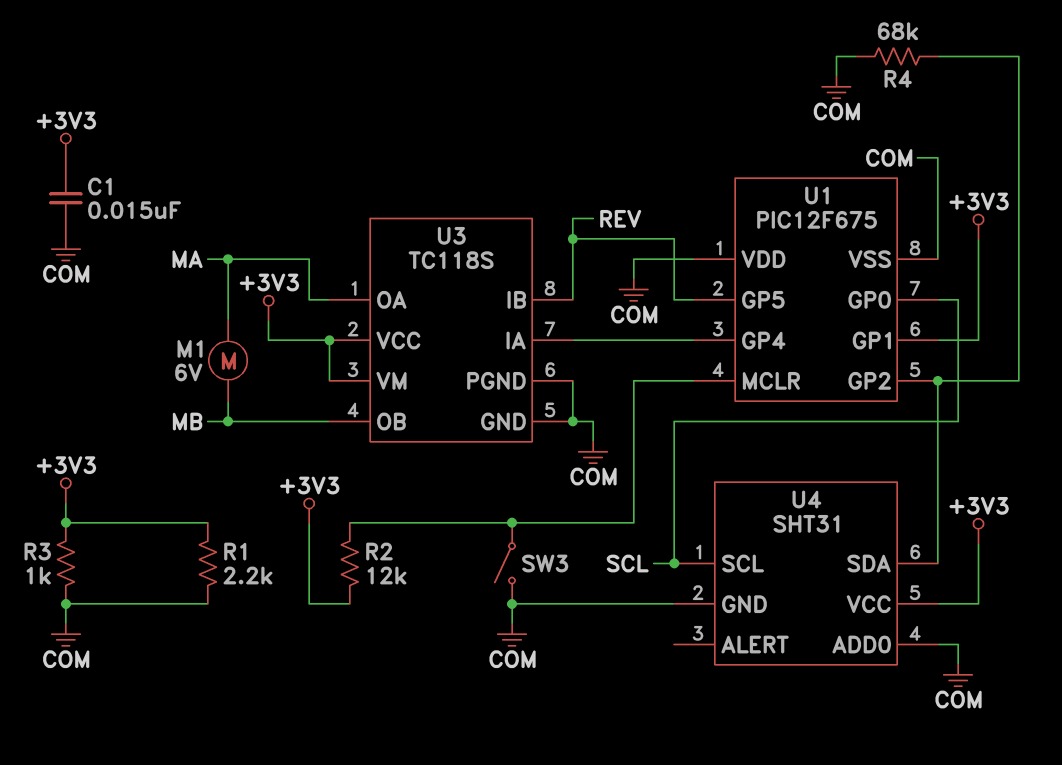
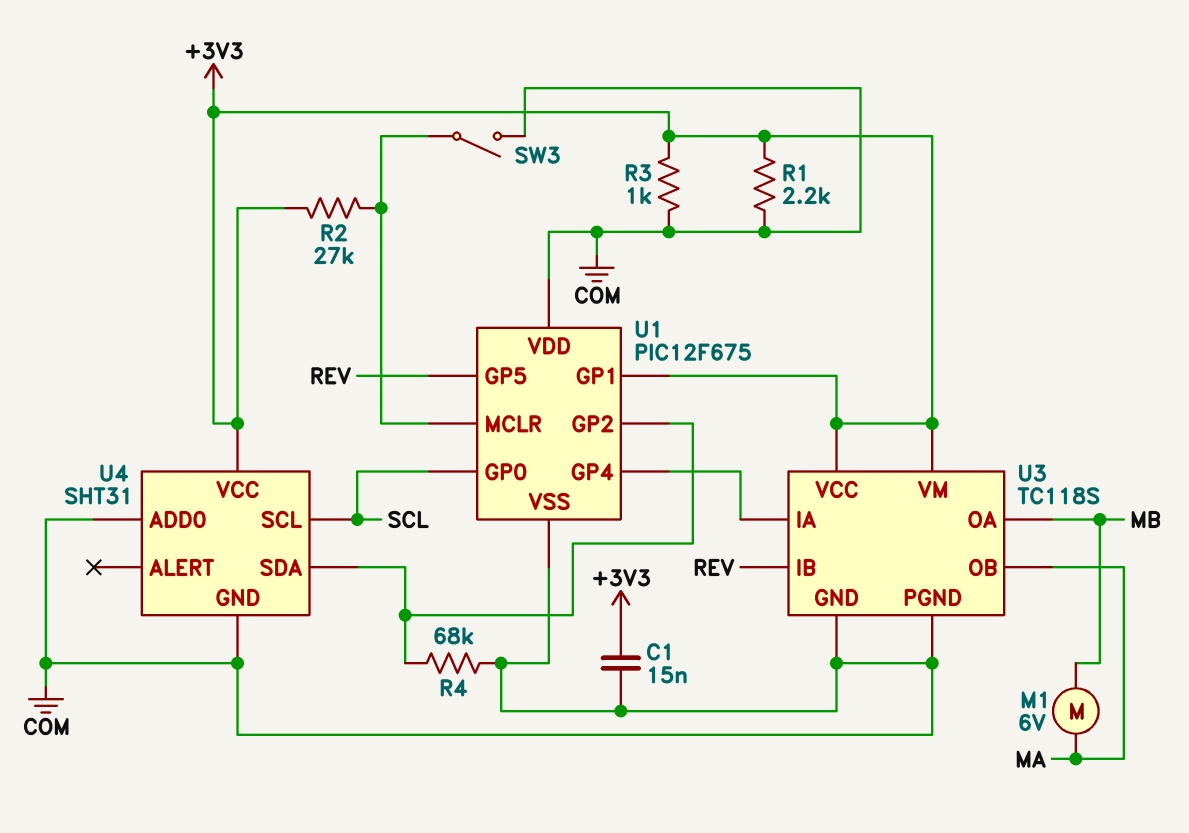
R2: 12k (+3V3, U1/MCLR) -> 27k (+3V3, U1/MCLR)
U3 pin OA: MA -> MB
U3 pin OB: MB -> MA

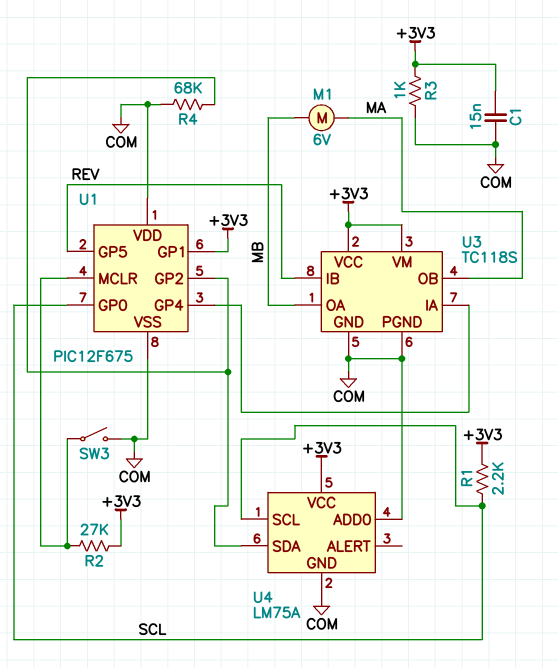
R1: 2.2k (+3V3, COM) -> 2.2k (+3V3, SCL)
U4: SHT31 -> LM75A

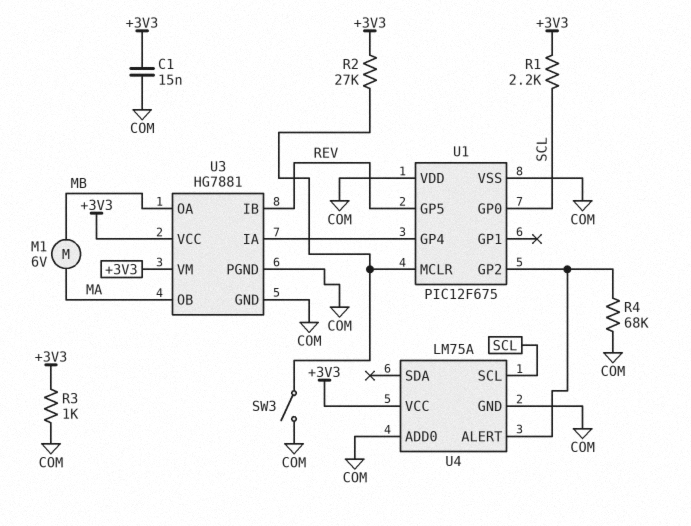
U1 pin GP1: +3V3 -> none
U3: TC118S -> HG7881
U4 pin ALERT: none -> U1/GP2
U4 pin SDA: U1/GP2 -> none

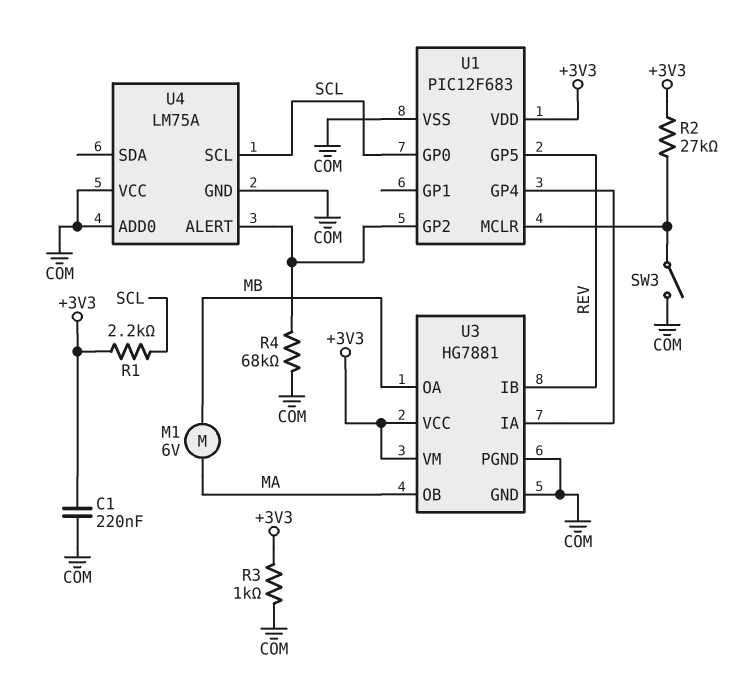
C1: 15nF (+3V3, COM) -> 220nF (+3V3, COM)
U1: PIC12F675 -> PIC12F683
U1 pin VDD: COM -> +3V3
U4 pin VCC: +3V3 -> COM

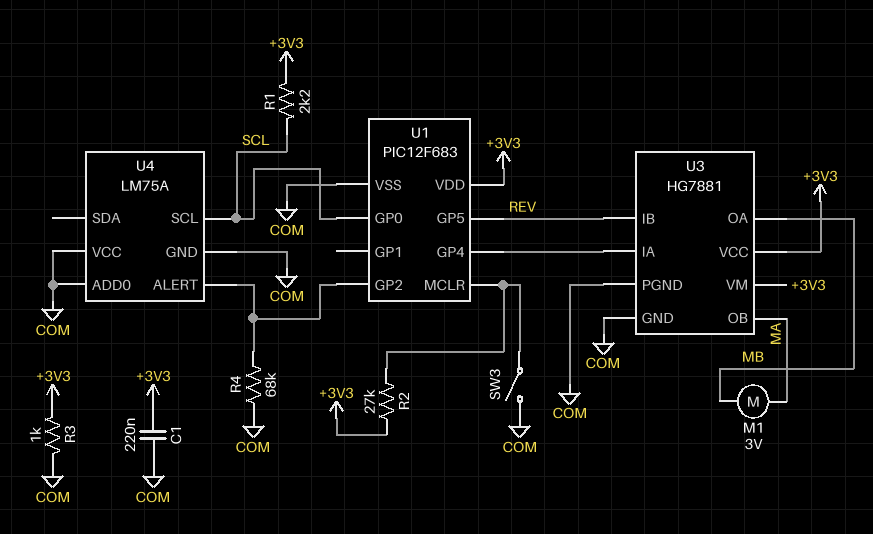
M1: motor 6V (MA, MB) -> motor 3V (MA, MB)

